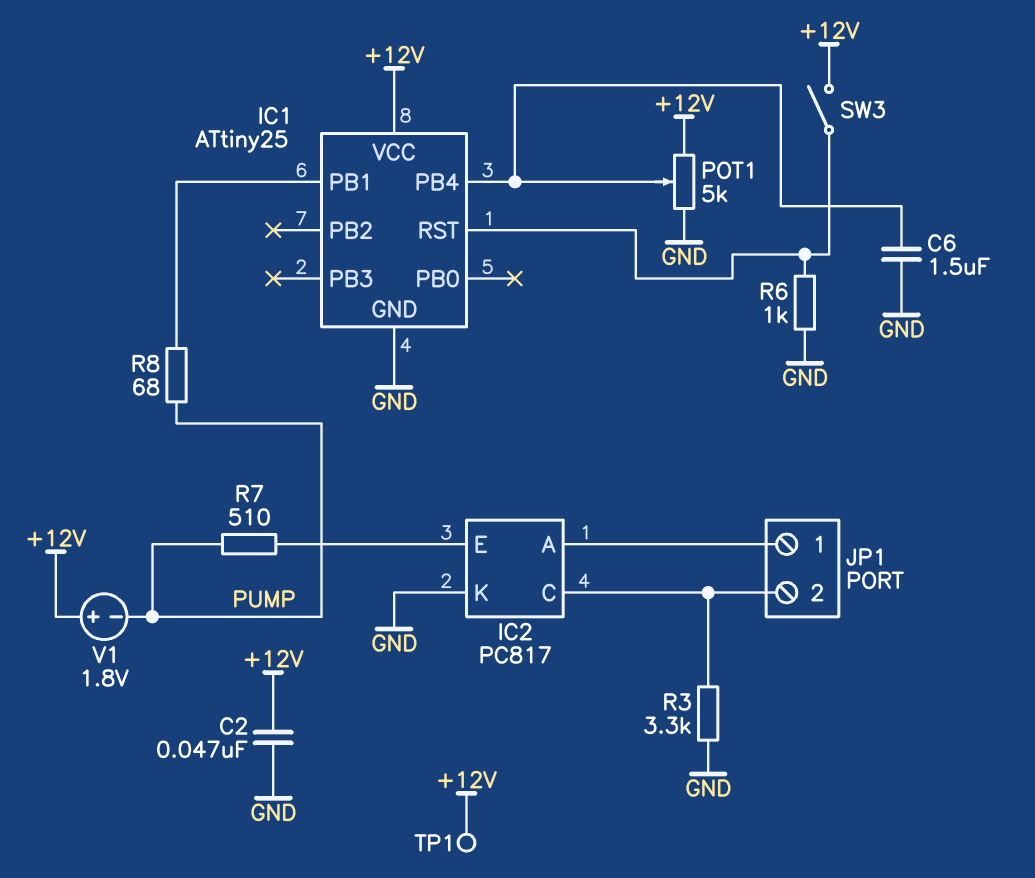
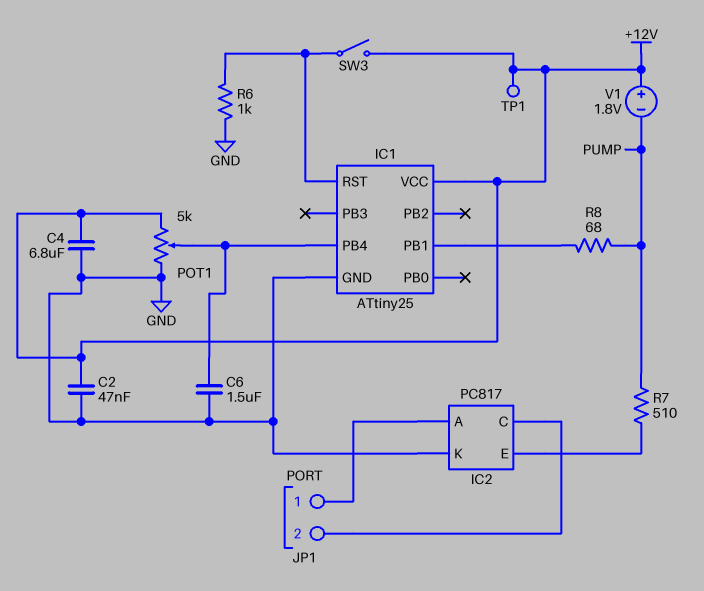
C4: none -> 6.8uF (+12V, GND)
R3: 3.3k (GND, IC2/C) -> none

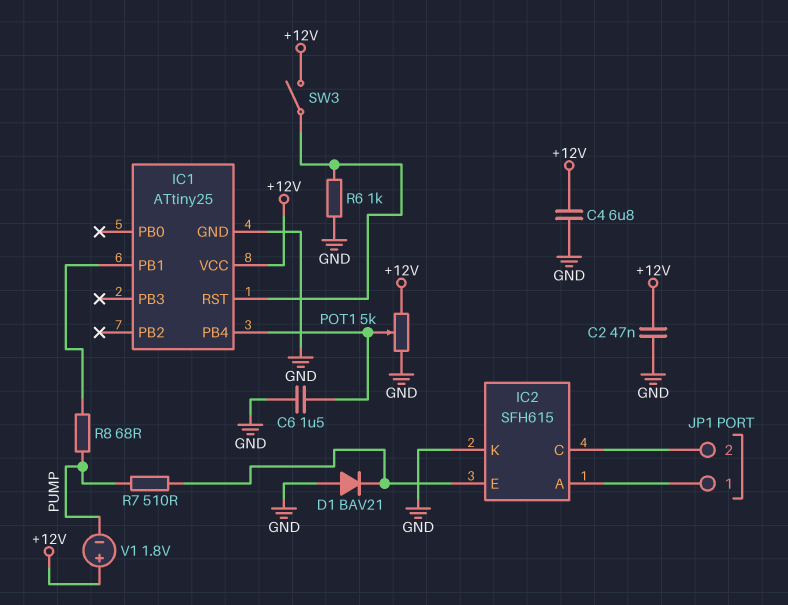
D1: none -> diode BAV21 (A GND, K IC2/E)
IC2: PC817 -> SFH615
TP1: test point (+12V) -> none

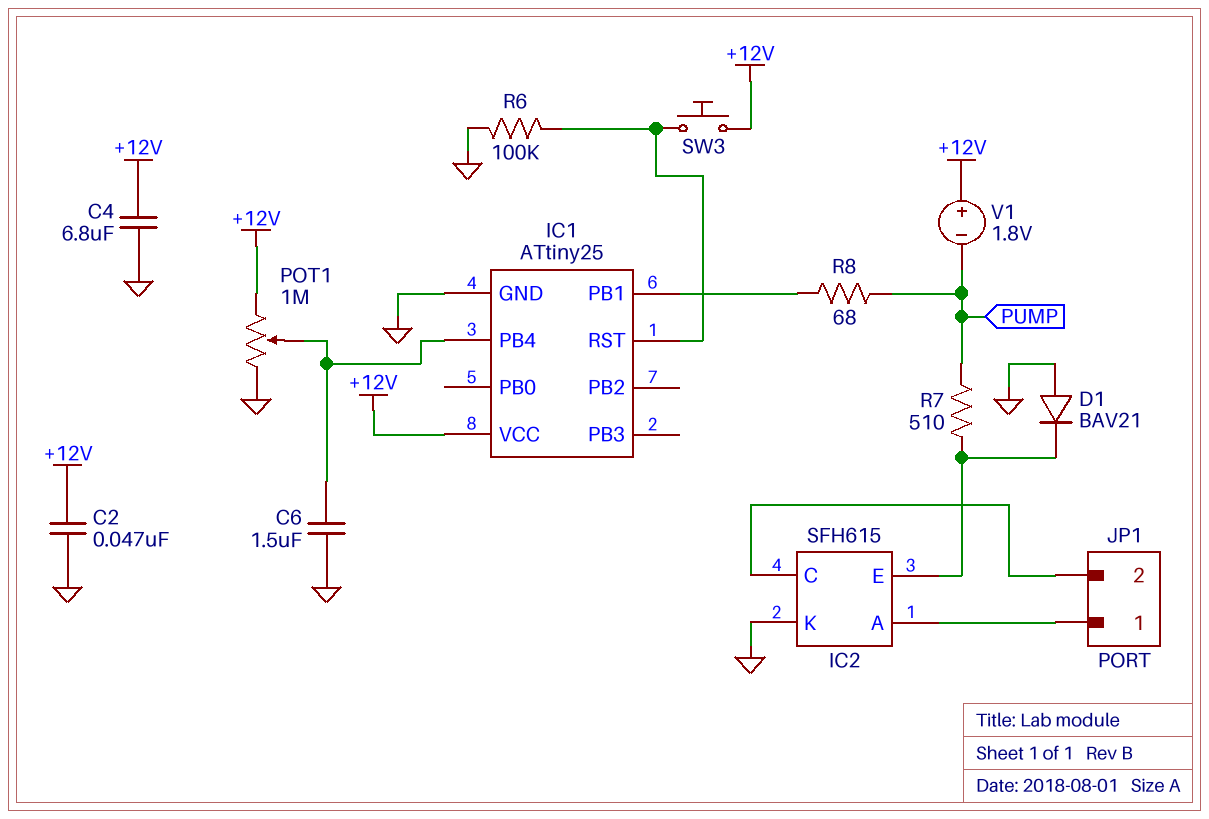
POT1: 5k (+12V, GND, wiper IC1/PB4) -> 1M (+12V, GND, wiper IC1/PB4)
R6: 1k (GND, IC1/RST) -> 100k (GND, IC1/RST)
SW3: switch (+12V, IC1/RST) -> button (+12V, IC1/RST)

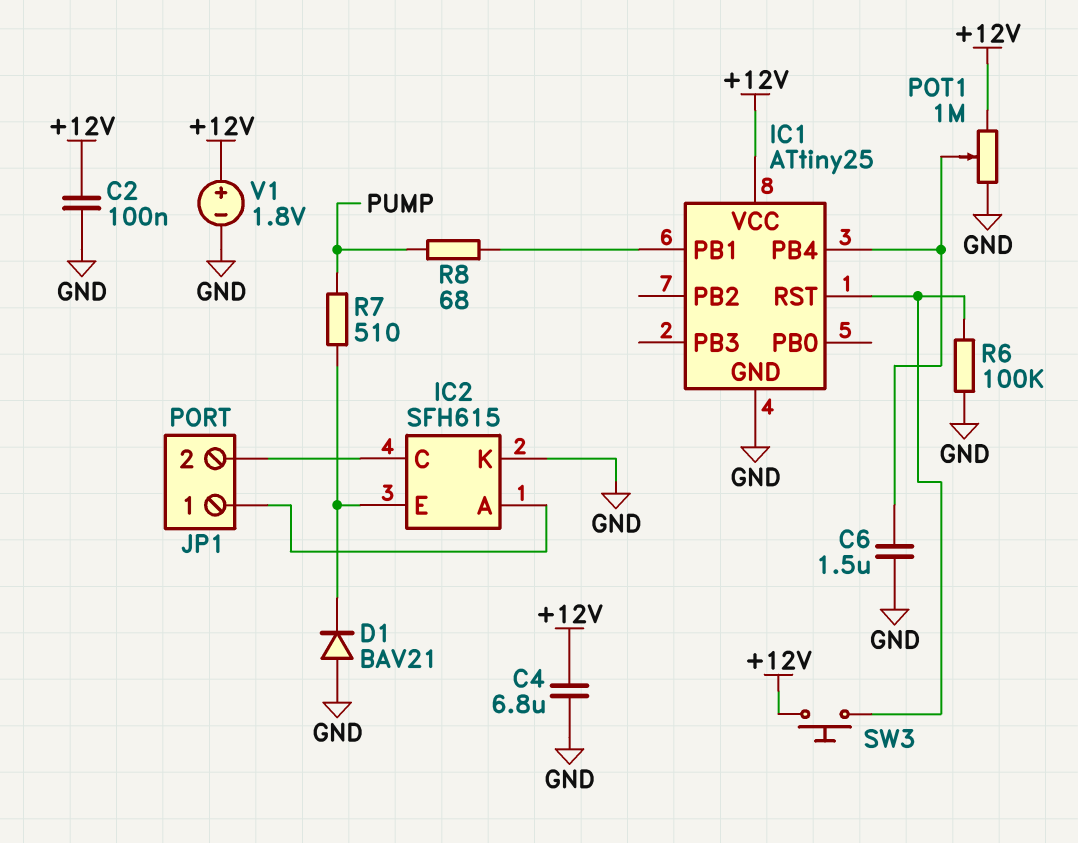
C2: 47nF (+12V, GND) -> 100nF (+12V, GND)
V1: 1.8V (plus +12V, minus PUMP) -> 1.8V (plus +12V, minus GND)

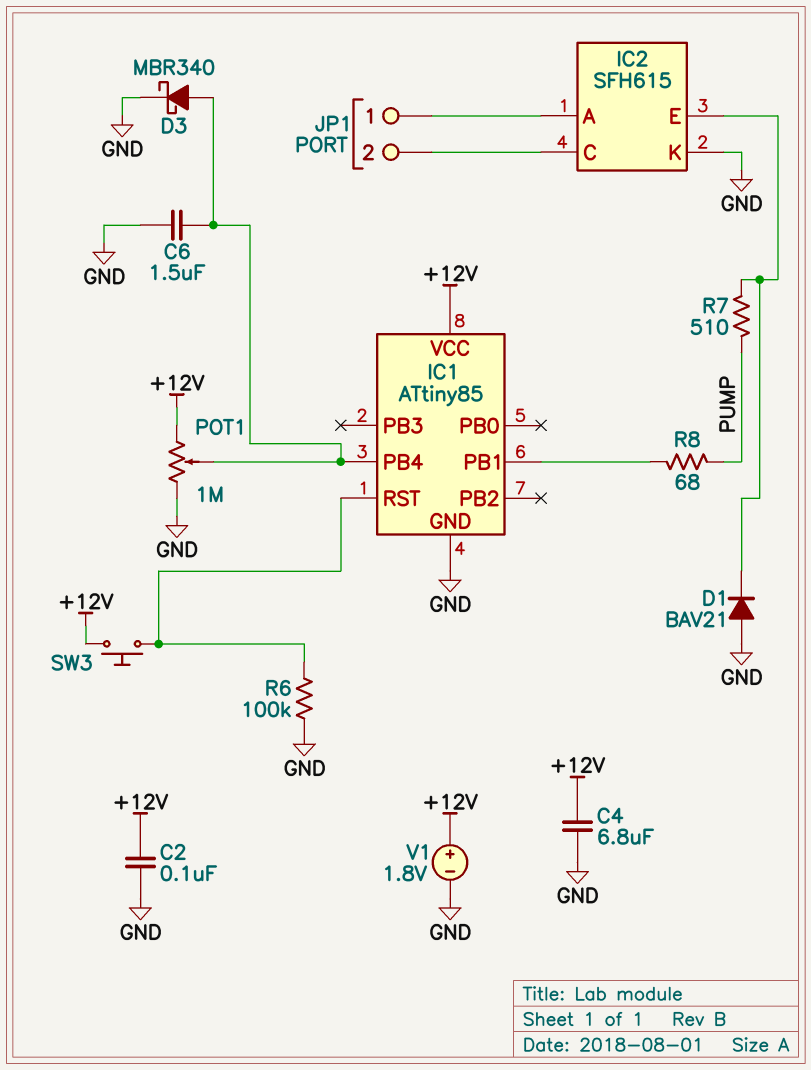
D3: none -> schottky MBR340 (A IC1/PB4, K GND)
IC1: ATtiny25 -> ATtiny85

